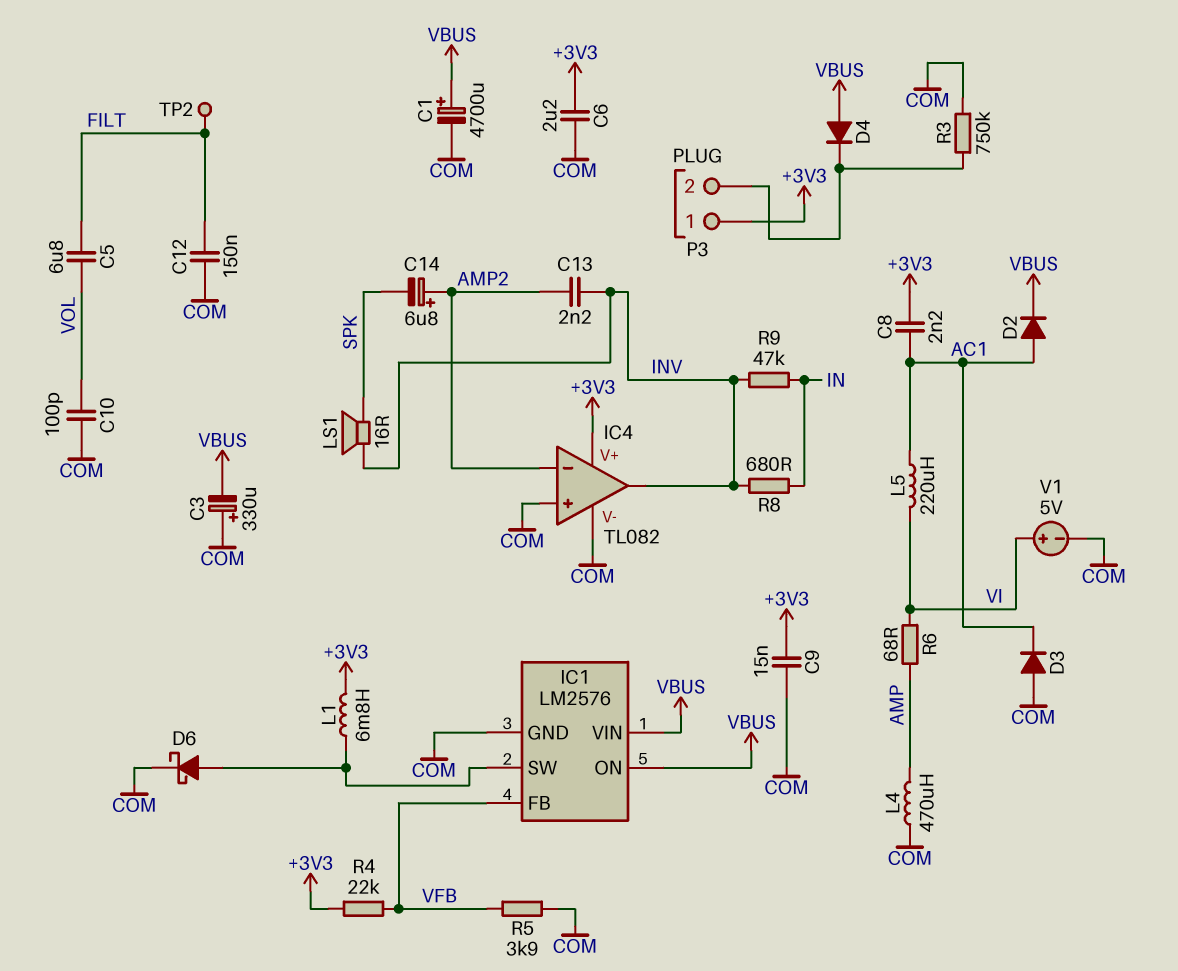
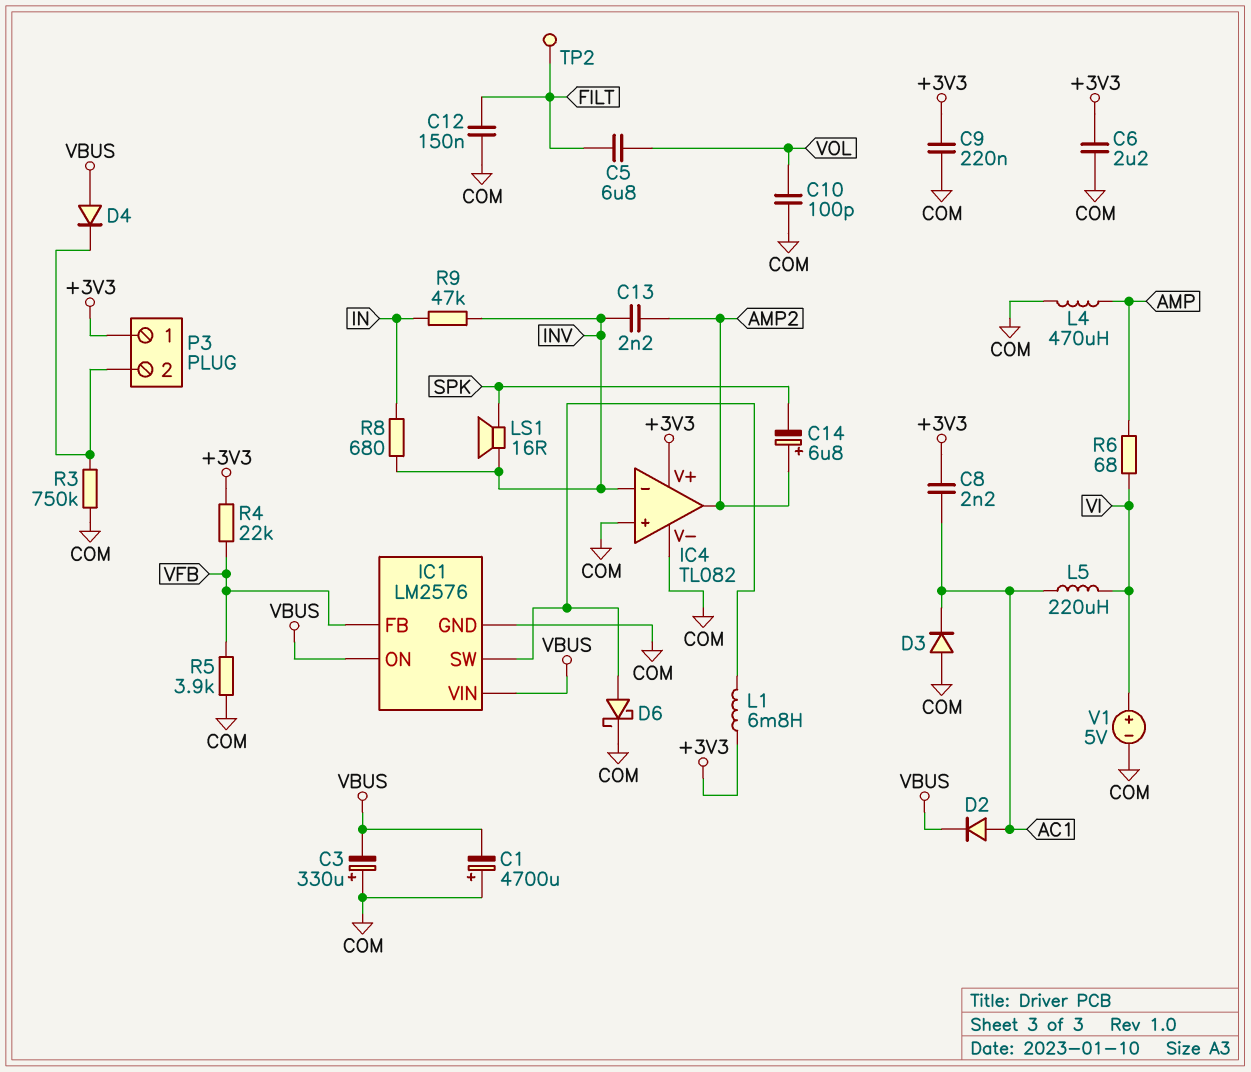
C1: 4700uF (plus VBUS, minus COM) -> 4700uF (plus COM, minus VBUS)
C9: 15nF (+3V3, COM) -> 220nF (+3V3, COM)
IC4 pin in-: AMP2 -> INV
IC4 pin out: INV -> AMP2

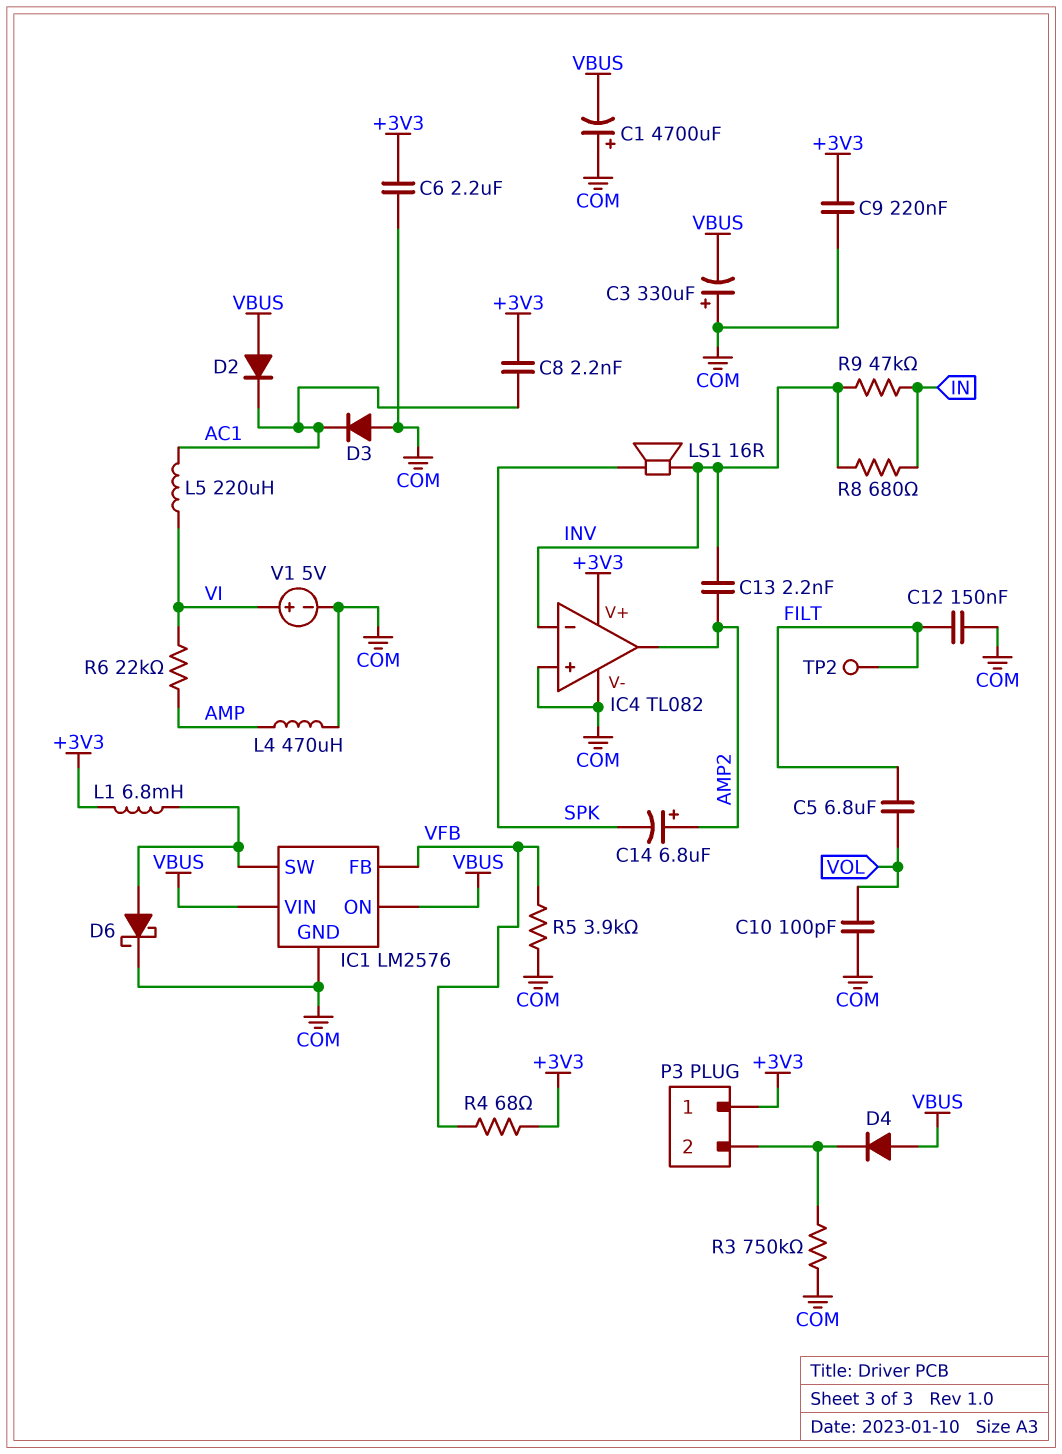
D2: diode (A AC1, K VBUS) -> diode (A VBUS, K AC1)
R4: 22k (+3V3, VFB) -> 68 (+3V3, VFB)
R6: 68 (AMP, VI) -> 22k (AMP, VI)

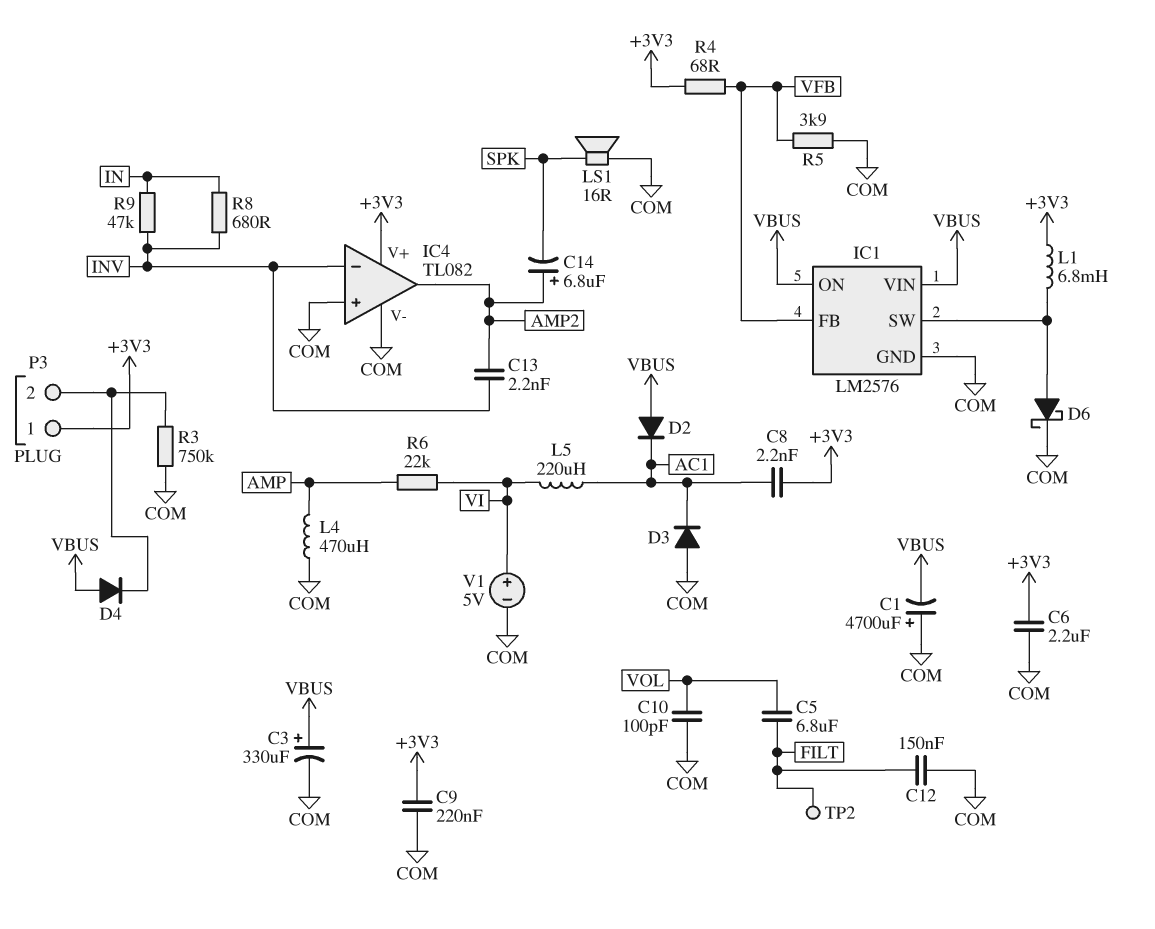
C3: 330uF (plus COM, minus VBUS) -> 330uF (plus VBUS, minus COM)
LS1: speaker 16R (INV, SPK) -> speaker 16R (COM, SPK)

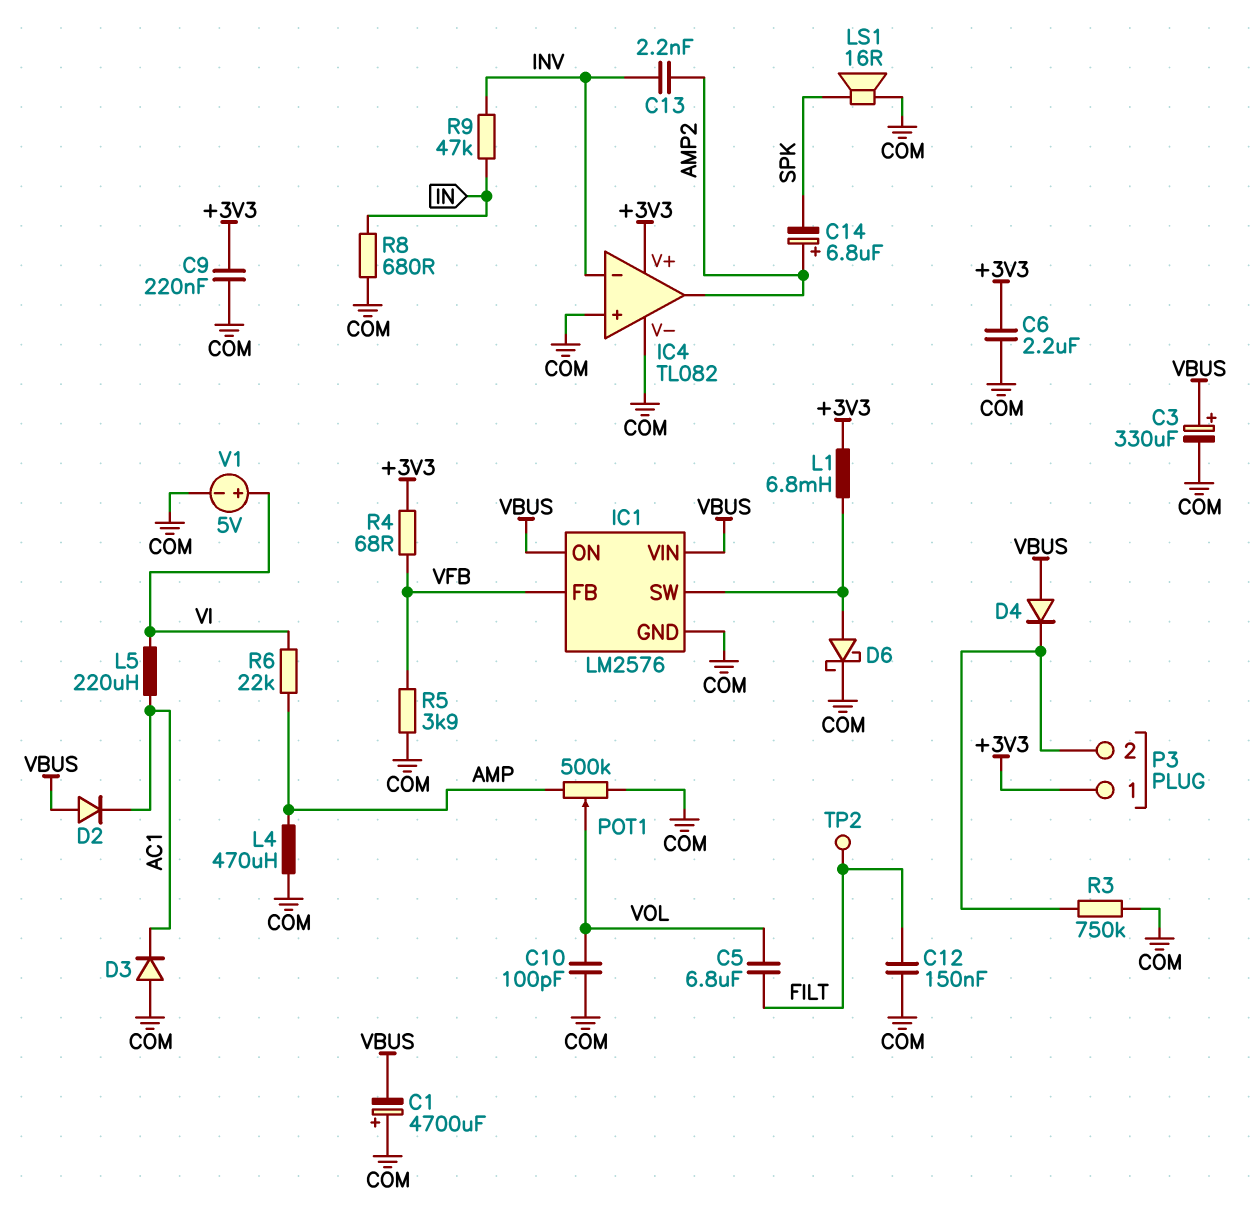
C8: 2.2nF (+3V3, AC1) -> none
POT1: none -> 500k (AMP, COM, wiper VOL)
R8: 680 (IN, INV) -> 680 (COM, IN)

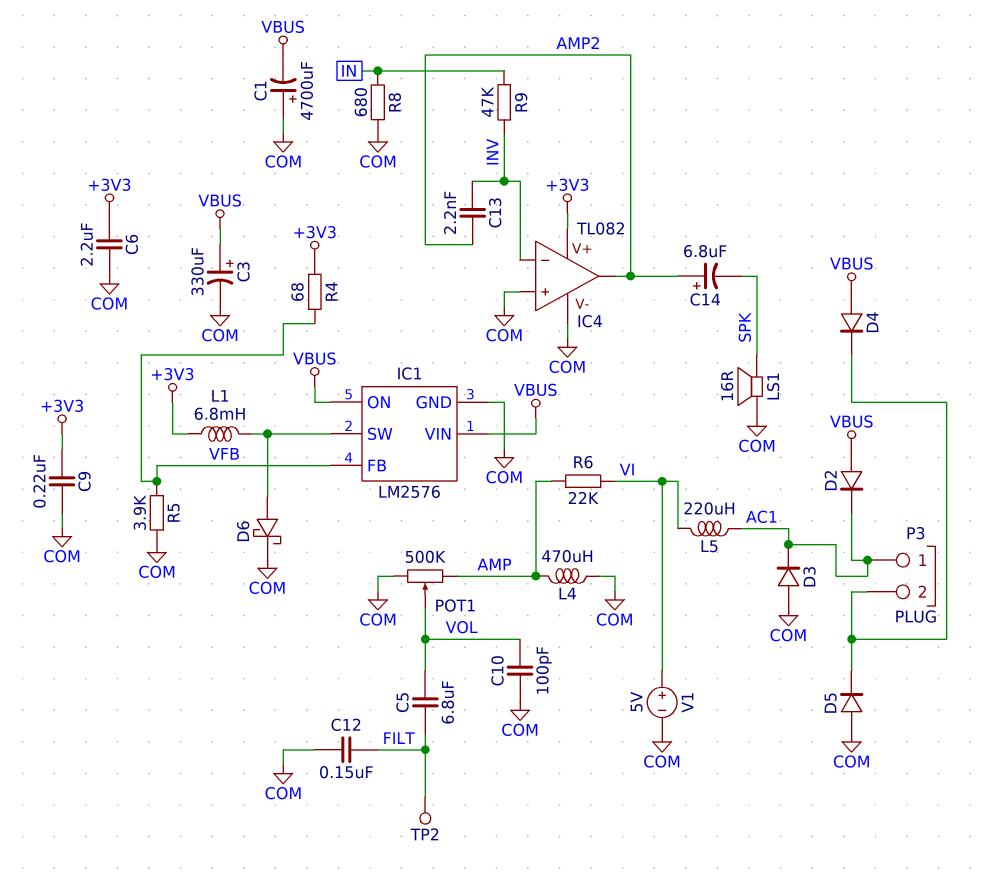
D5: none -> diode (A COM, K P3/2)
P3 pin 1: +3V3 -> AC1
R3: 750k (COM, P3/2) -> none

